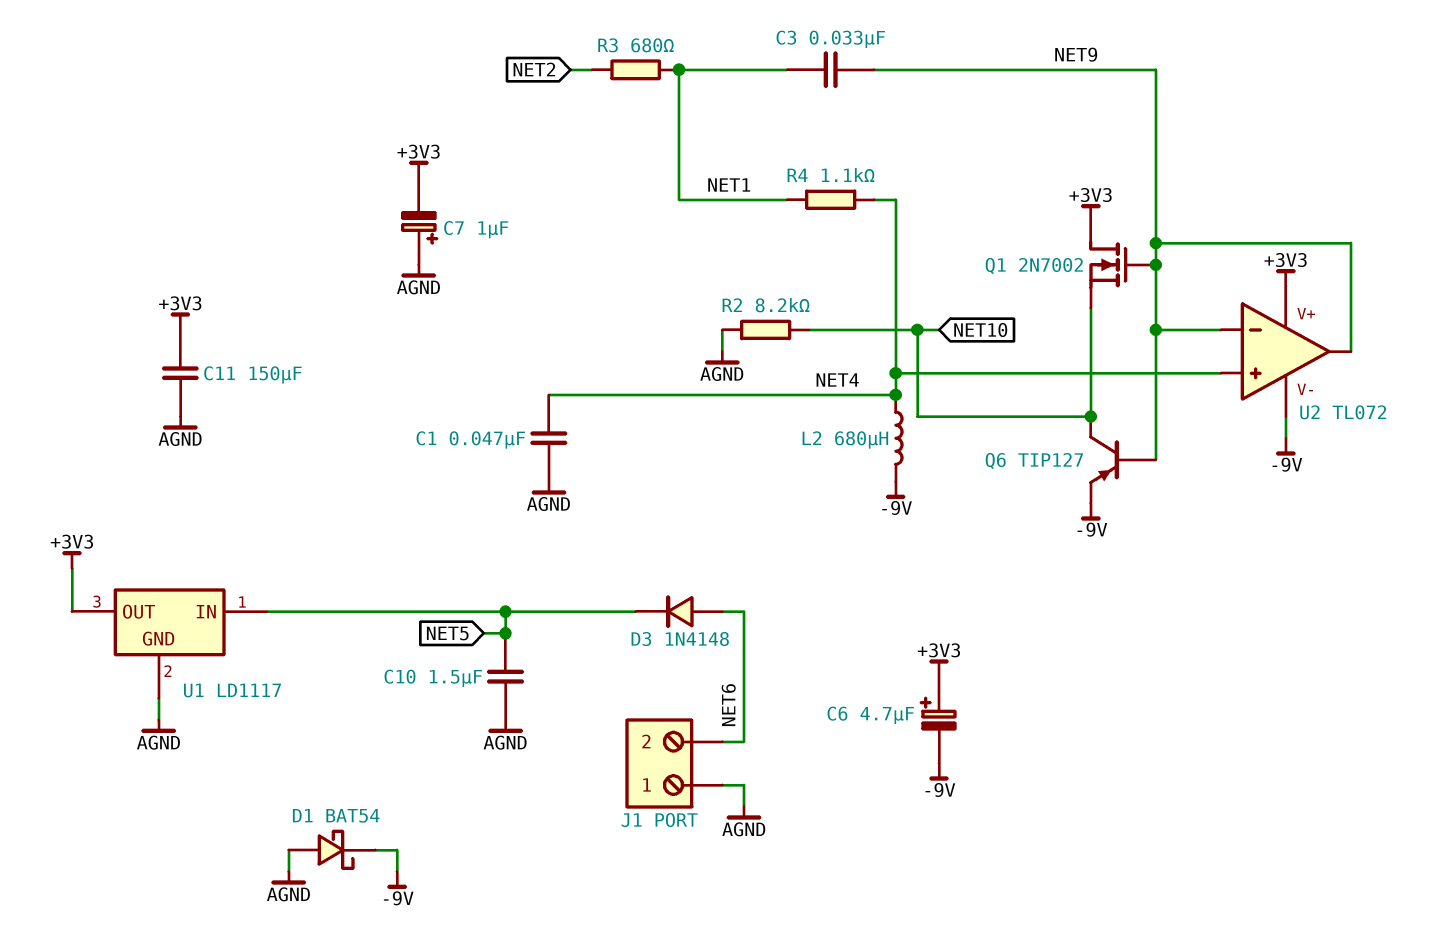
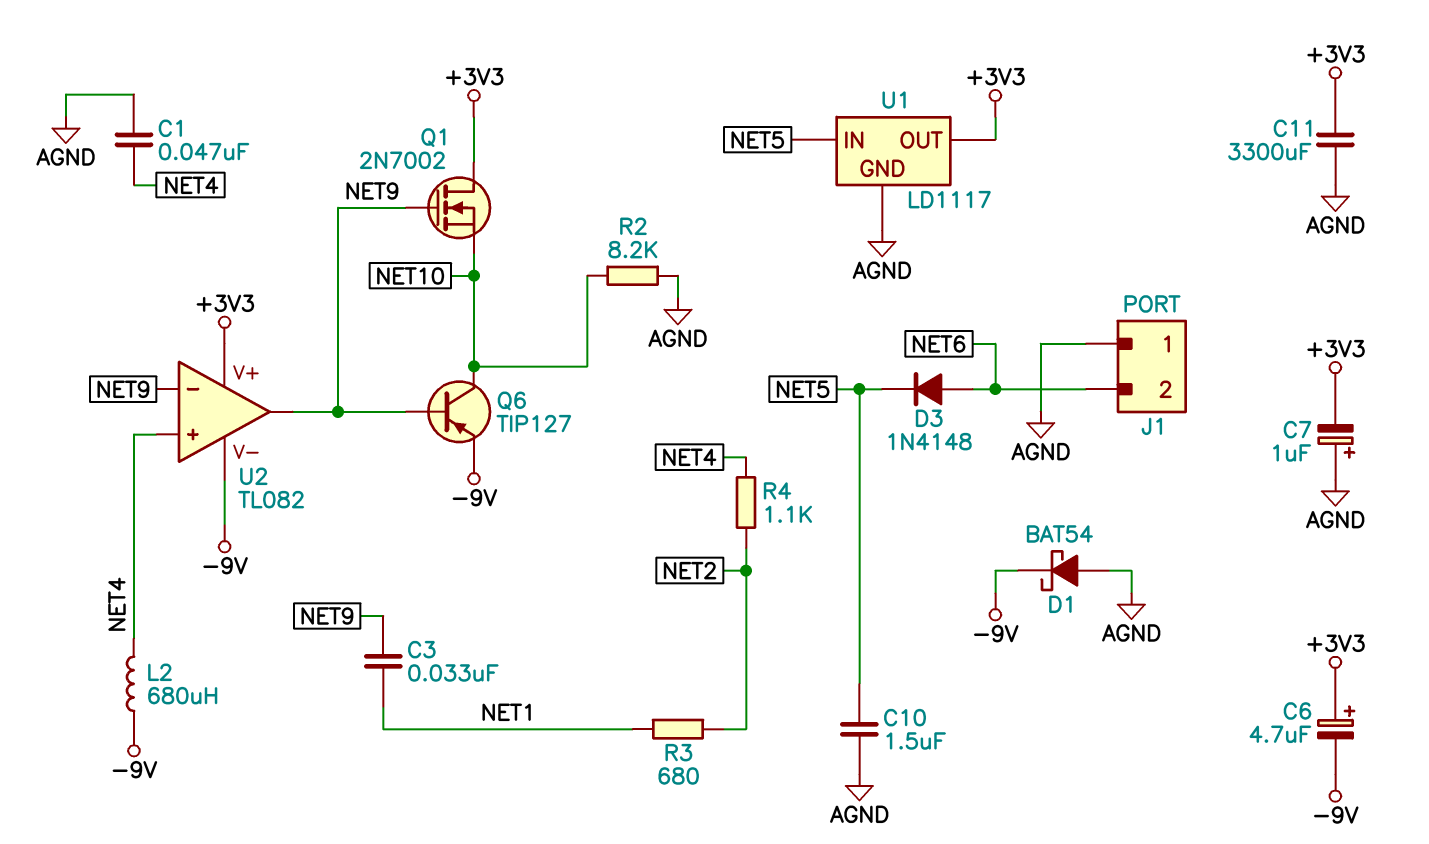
C11: 150uF (+3V3, AGND) -> 3300uF (+3V3, AGND)
R4: 1.1k (NET1, NET4) -> 1.1k (NET2, NET4)
U2: TL072 -> TL082

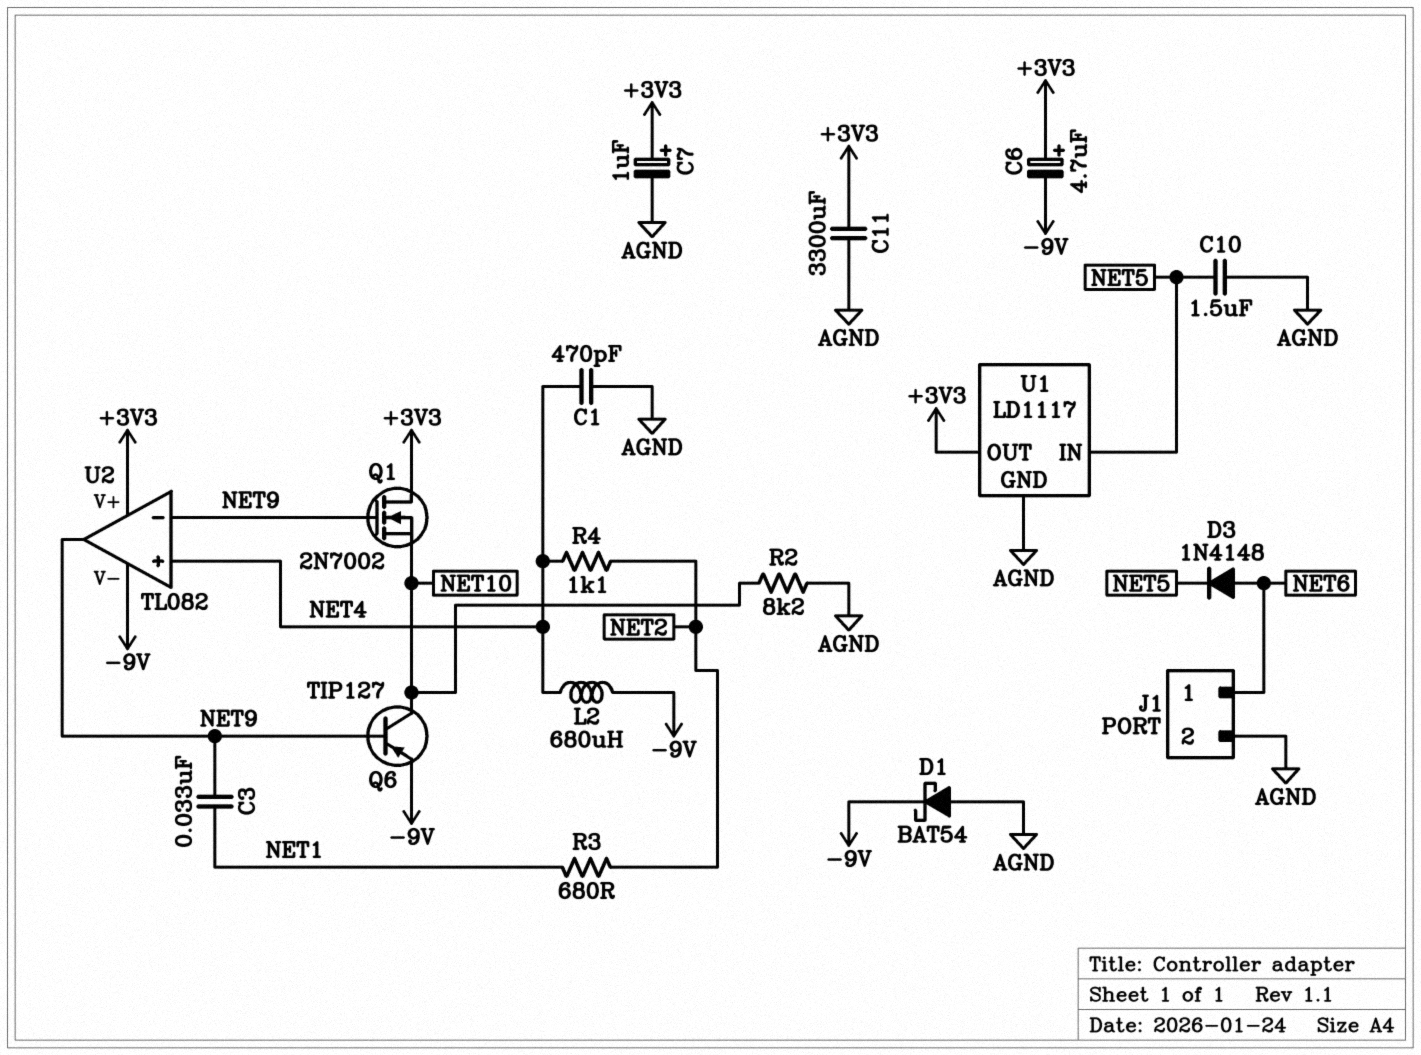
C1: 47nF (AGND, NET4) -> 470pF (AGND, NET4)
C7: 1uF (plus AGND, minus +3V3) -> 1uF (plus +3V3, minus AGND)
J1 pin 1: AGND -> NET6
J1 pin 2: NET6 -> AGND

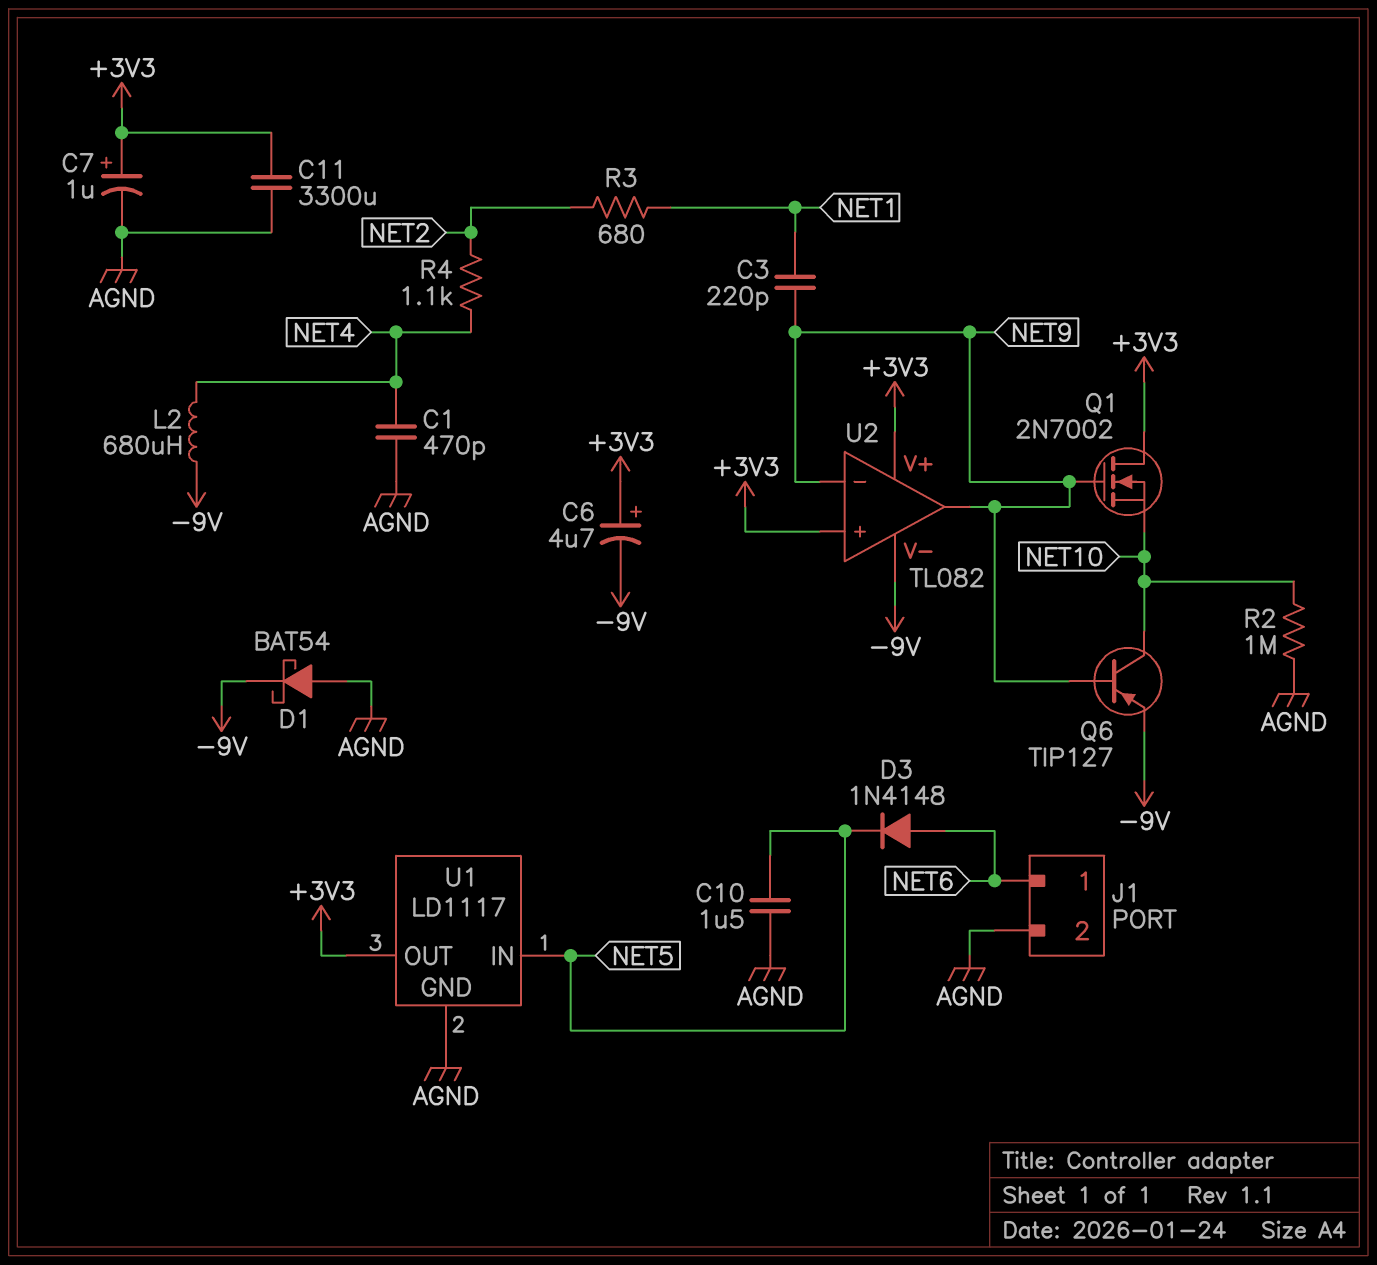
C3: 33nF (NET1, NET9) -> 220pF (NET1, NET9)
R2: 8.2k (AGND, NET10) -> 1M (AGND, NET10)
U2 pin in+: NET4 -> +3V3

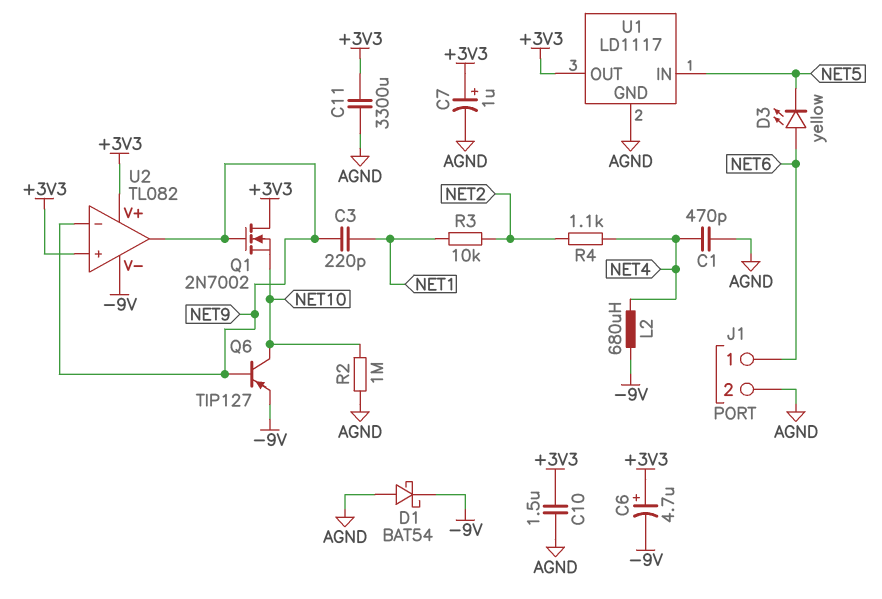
C10: 1.5uF (AGND, NET5) -> 1.5uF (+3V3, AGND)
D3: diode 1N4148 (A NET6, K NET5) -> LED yellow (A NET6, K NET5)
R3: 680 (NET1, NET2) -> 10k (NET1, NET2)

